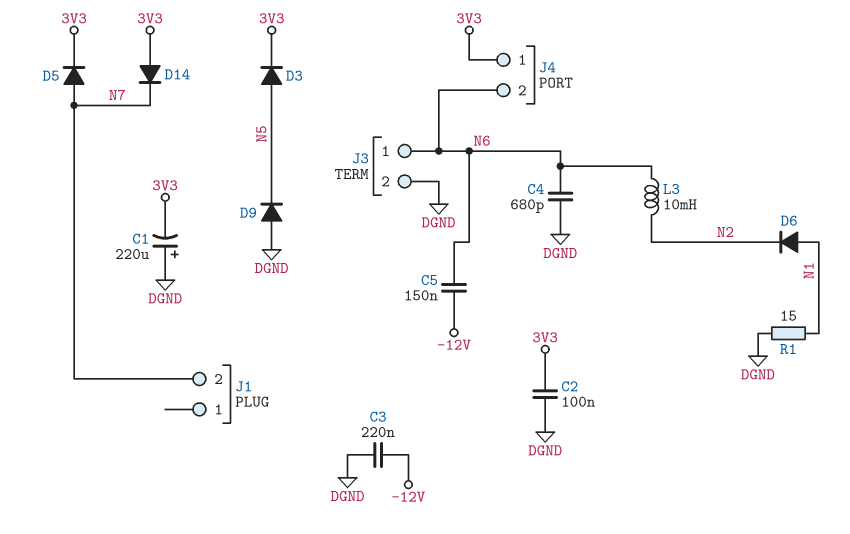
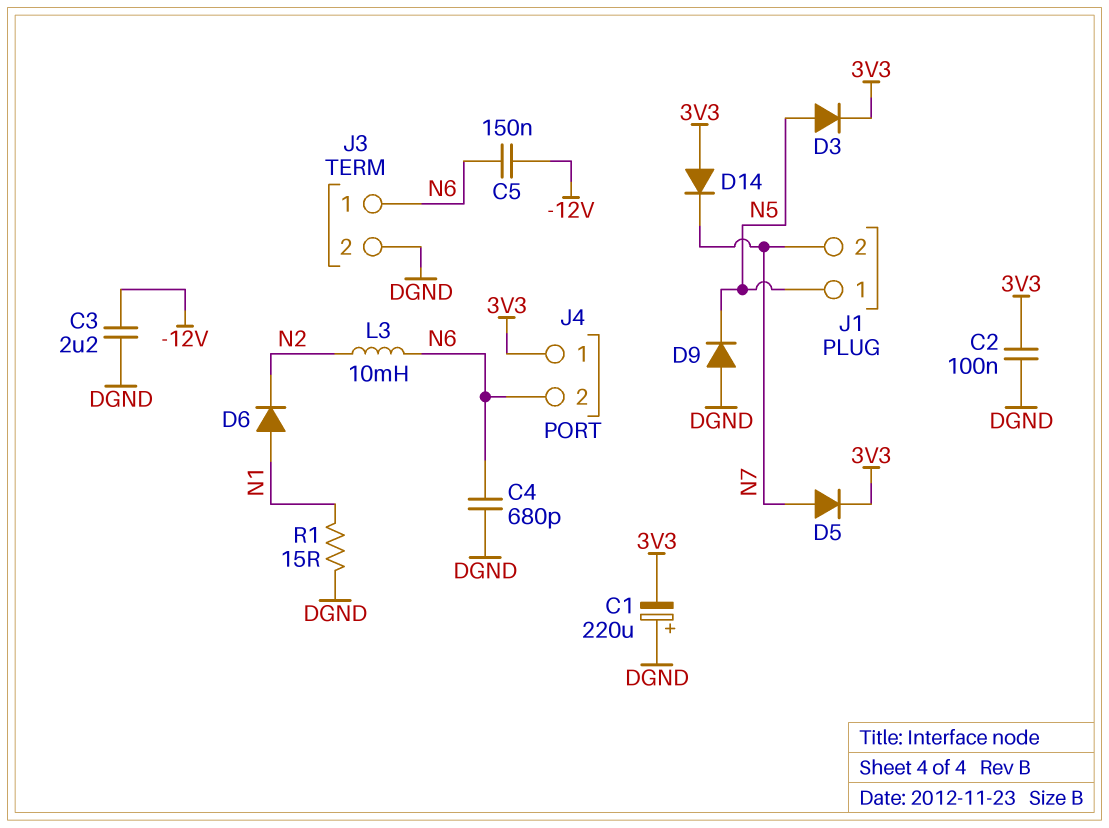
C3: 220nF (-12V, DGND) -> 2.2uF (-12V, DGND)
J1 pin 1: none -> N5

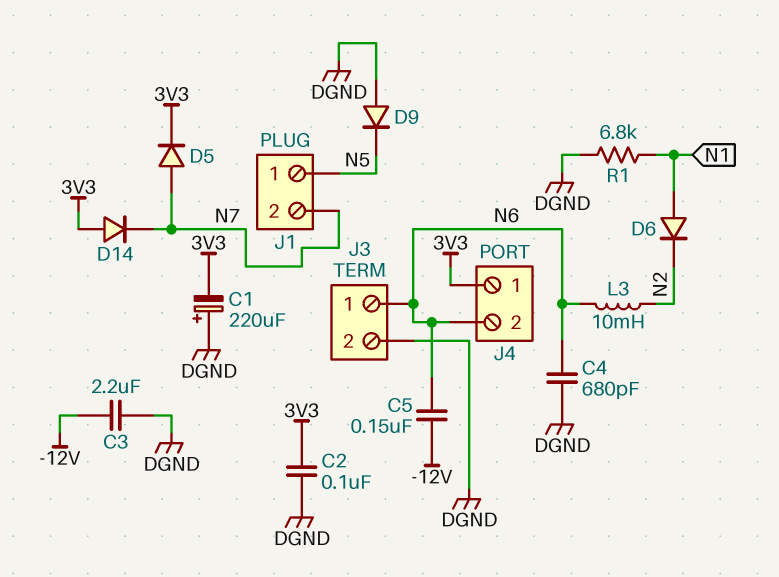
D3: diode (A N5, K 3V3) -> none
R1: 15 (DGND, N1) -> 6.8k (DGND, N1)

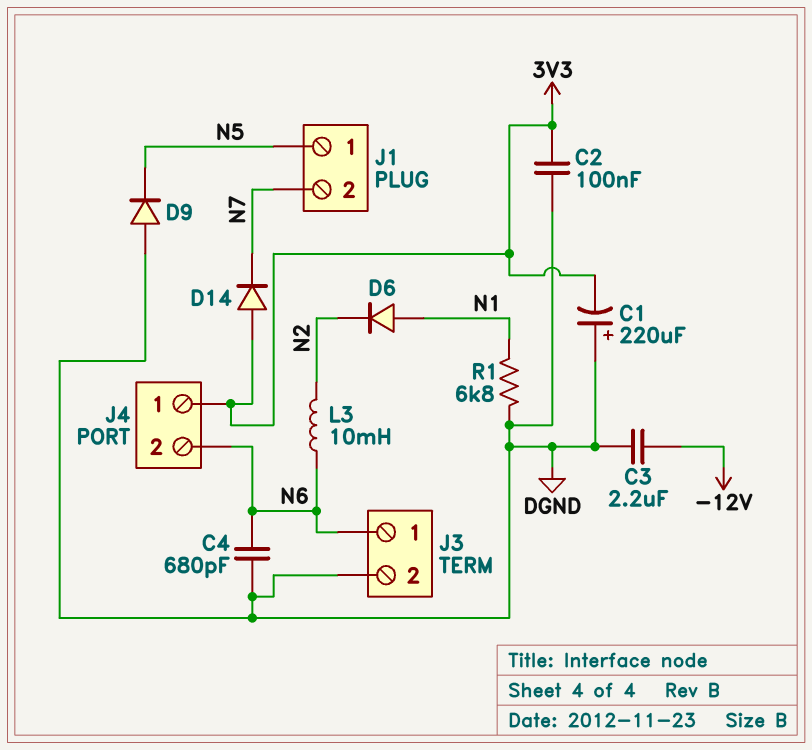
C5: 150nF (-12V, N6) -> none
D5: diode (A N7, K 3V3) -> none

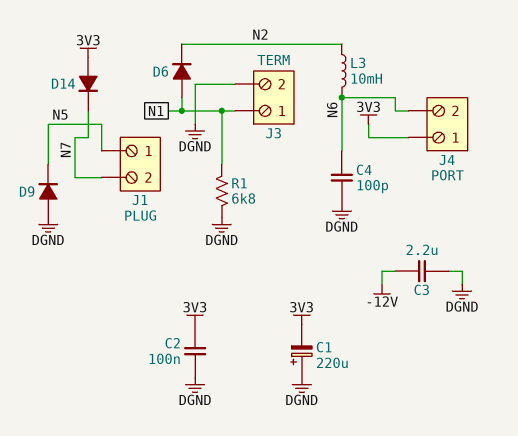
C4: 680pF (DGND, N6) -> 100pF (DGND, N6)
J3 pin 1: N6 -> N1

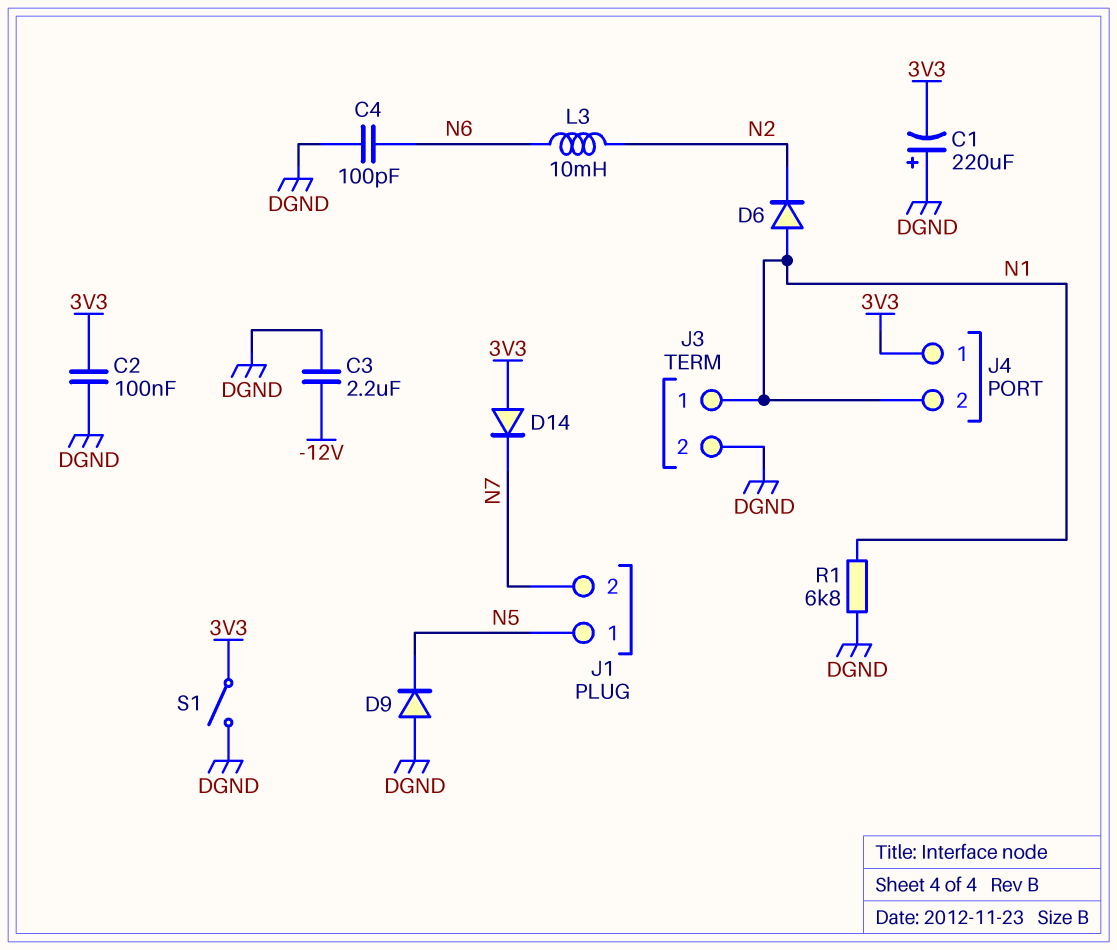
J4 pin 2: N6 -> N1
S1: none -> switch (3V3, DGND)

